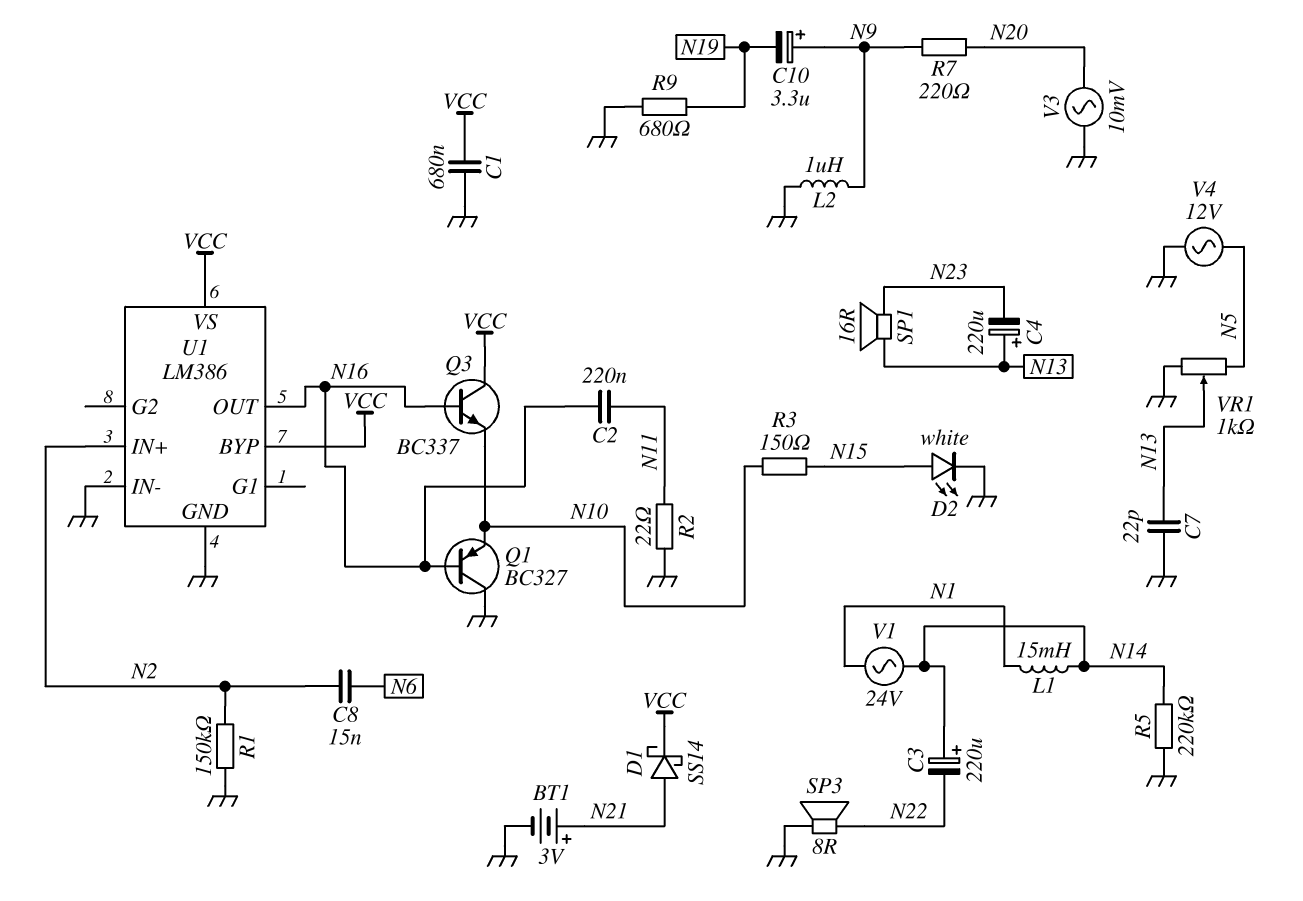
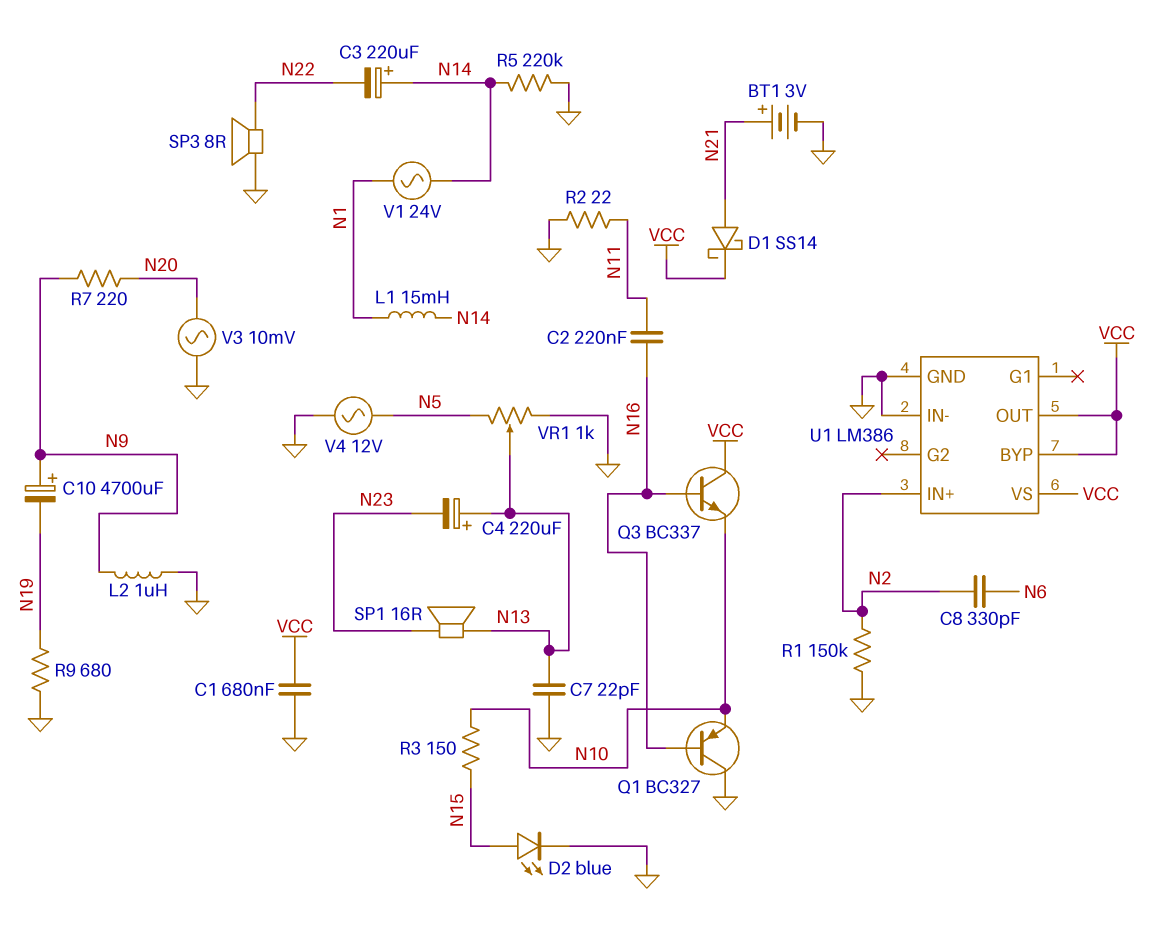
C8: 15nF (N2, N6) -> 330pF (N2, N6)
C10: 3.3uF (plus N9, minus N19) -> 4700uF (plus N9, minus N19)
D2: LED white (A N15, K GND) -> LED blue (A N15, K GND)
U1 pin OUT: N16 -> VCC

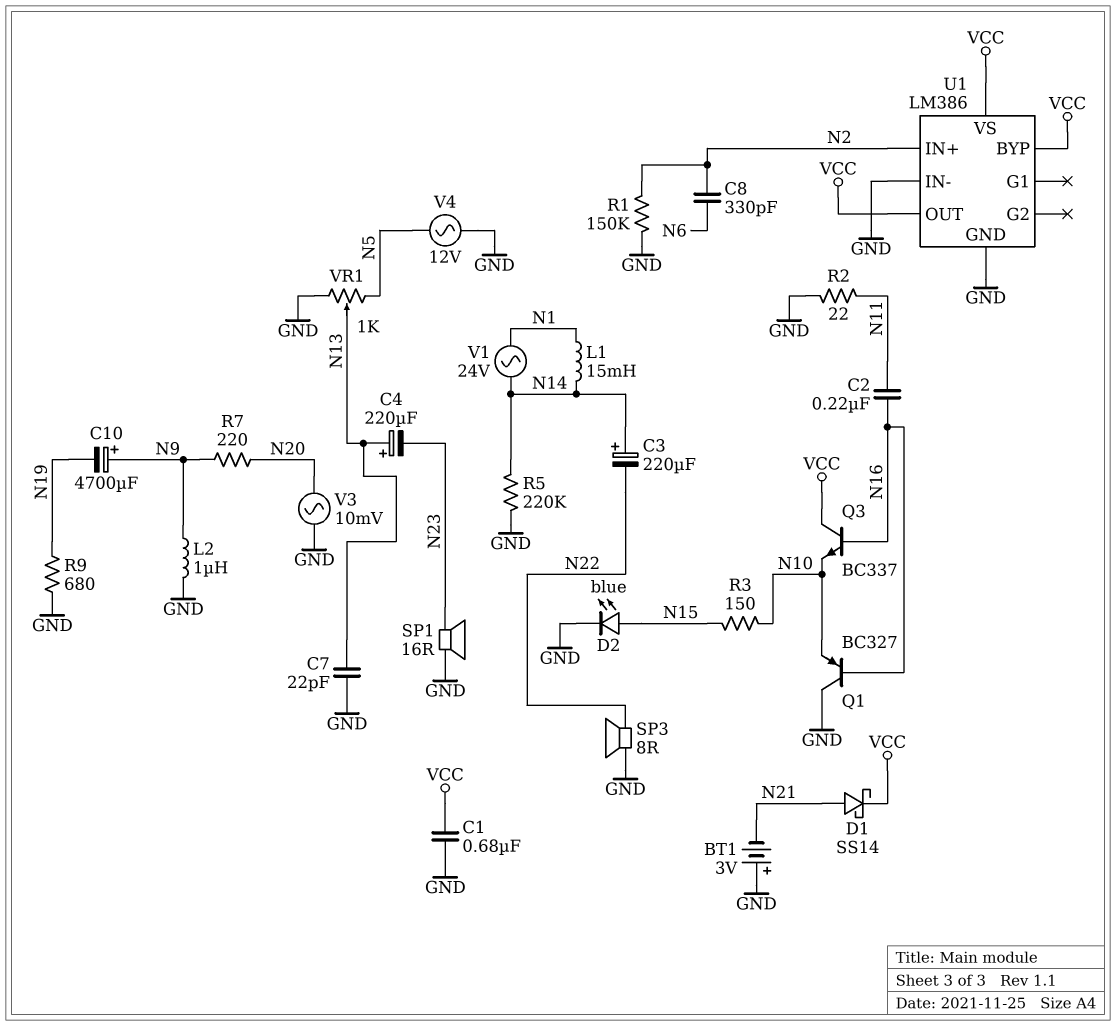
BT1: 3V (plus N21, minus GND) -> 3V (plus GND, minus N21)
SP1: speaker 16R (N13, N23) -> speaker 16R (GND, N23)

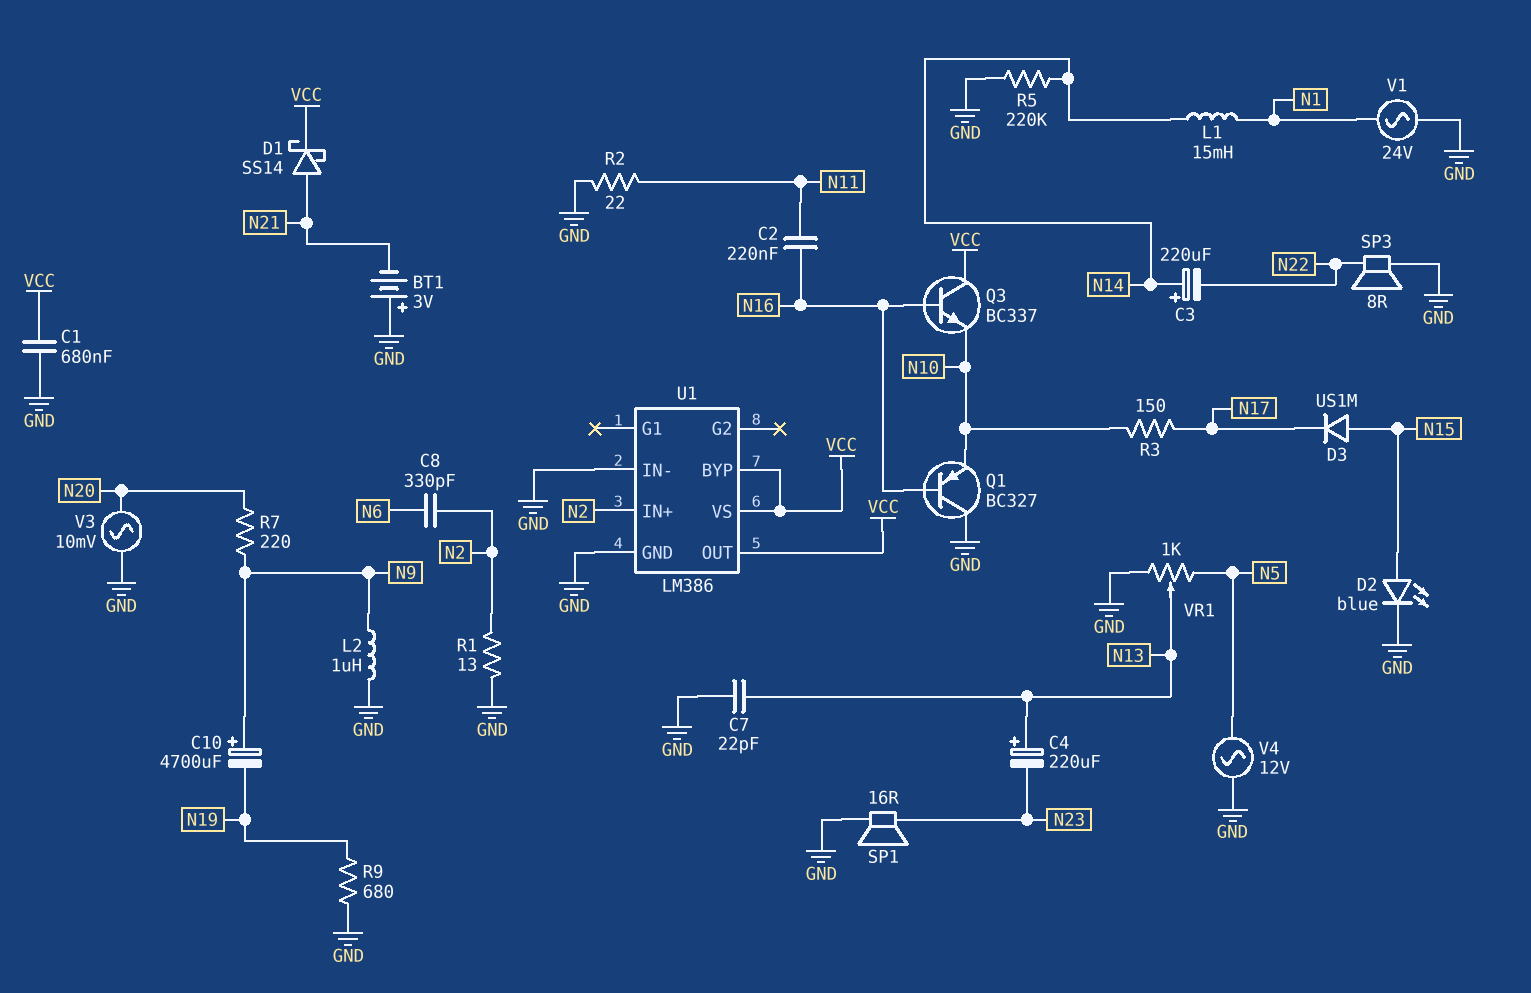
D3: none -> diode US1M (A N15, K N17)
R1: 150k (GND, N2) -> 13 (GND, N2)
R3: 150 (N10, N15) -> 150 (N10, N17)
V1: AC 24V (N1, N14) -> AC 24V (GND, N1)

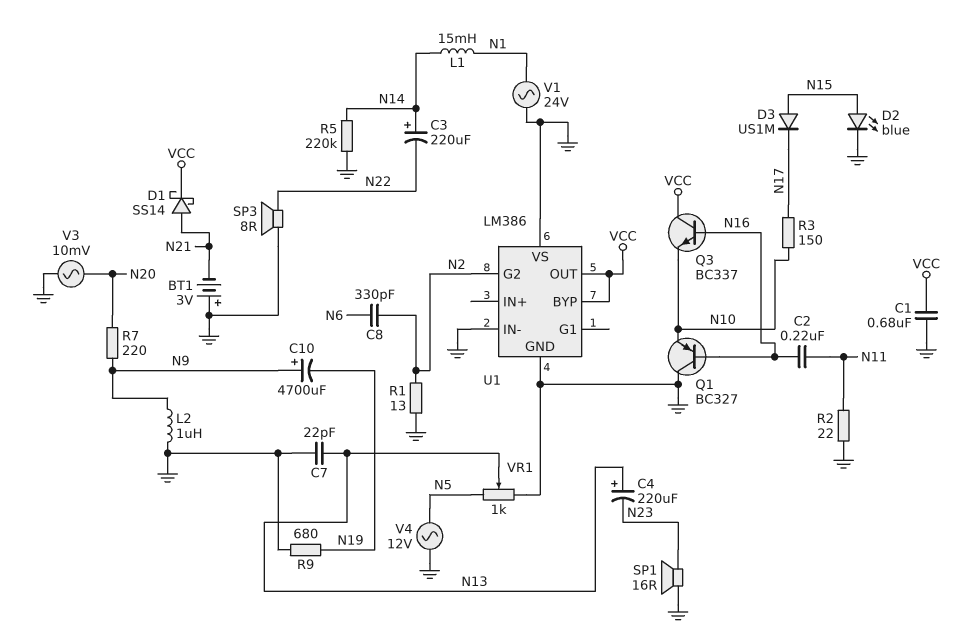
U1 pin G2: none -> N2
U1 pin IN+: N2 -> none
U1 pin VS: VCC -> GND

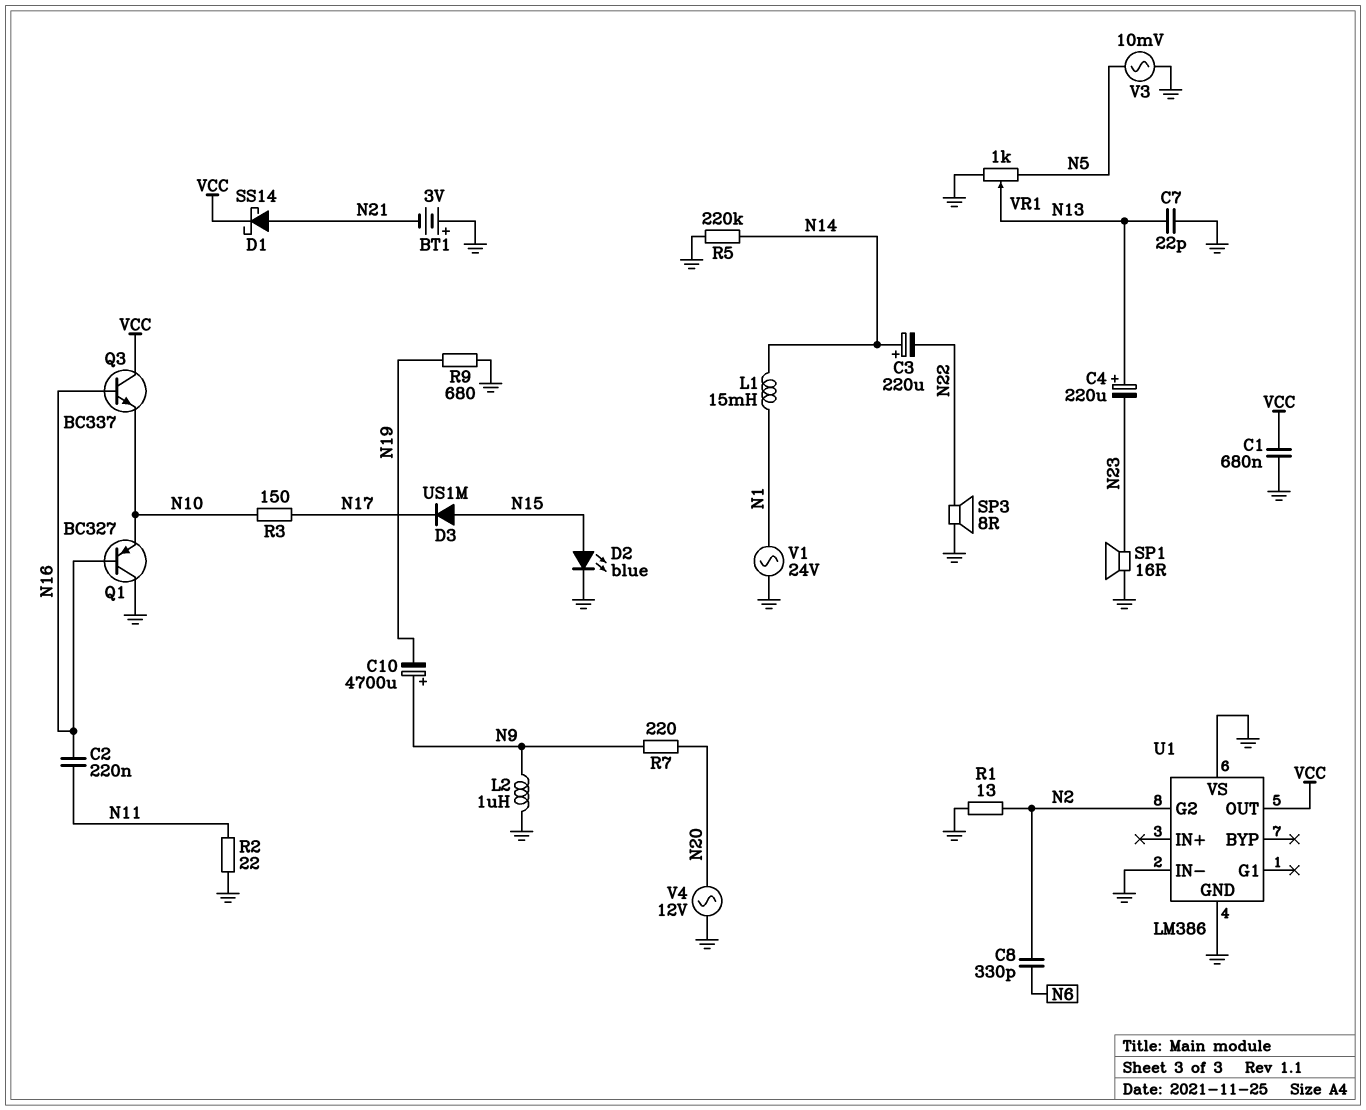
U1 pin BYP: VCC -> none
V3: AC 10mV (GND, N20) -> AC 10mV (GND, N5)
V4: AC 12V (GND, N5) -> AC 12V (GND, N20)

